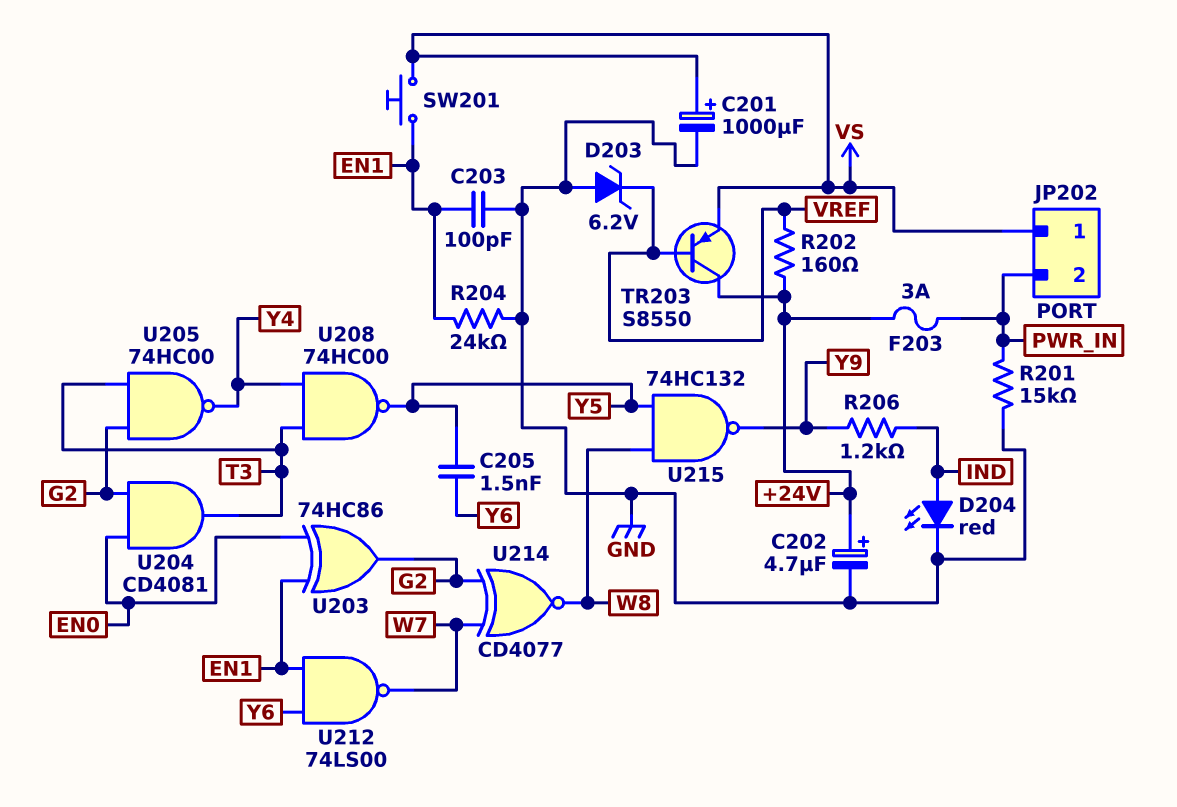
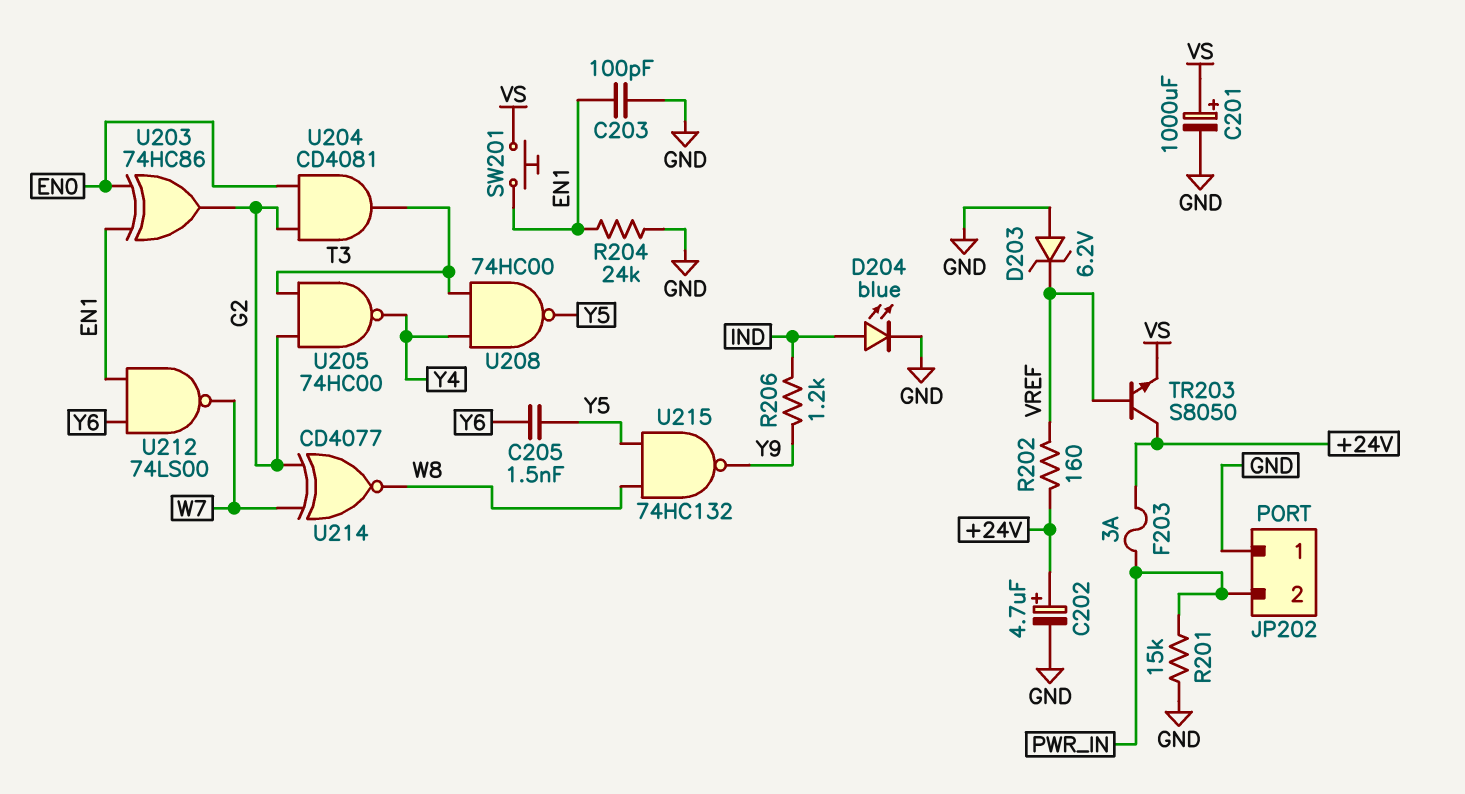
D204: LED red (A IND, K GND) -> LED blue (A IND, K GND)
JP202 pin 1: VS -> GND
TR203: PNP S8550 (B VREF, C +24V, E VS) -> NPN S8050 (B VREF, C +24V, E VS)

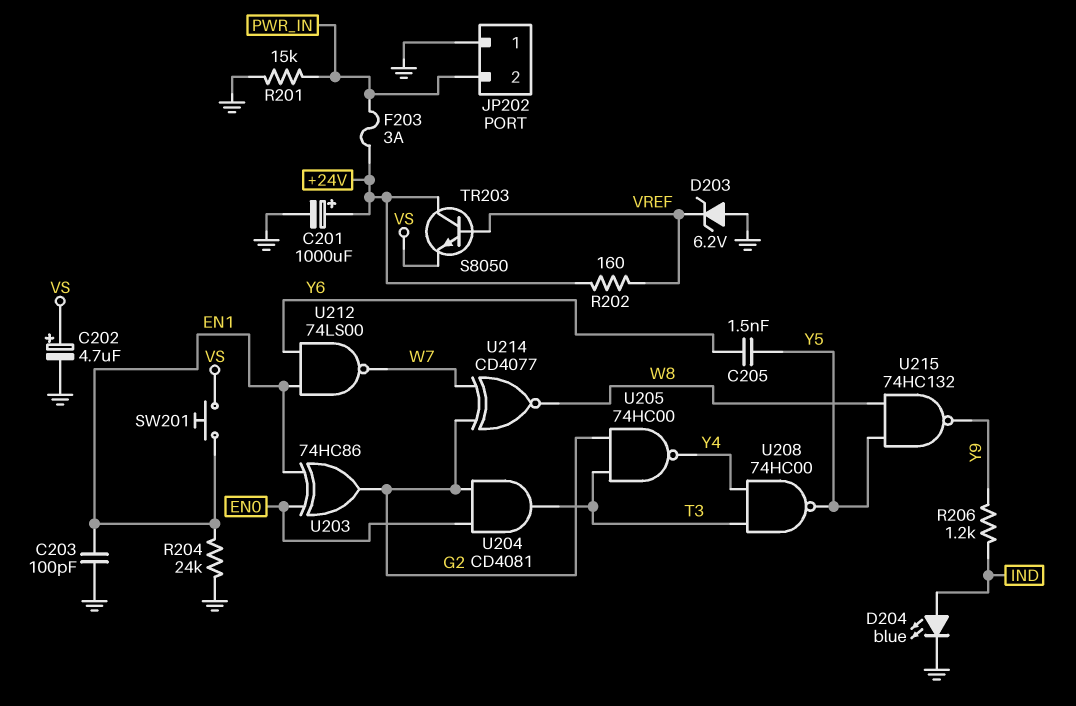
C201: 1000uF (plus VS, minus GND) -> 1000uF (plus +24V, minus GND)
C202: 4.7uF (plus +24V, minus GND) -> 4.7uF (plus VS, minus GND)

